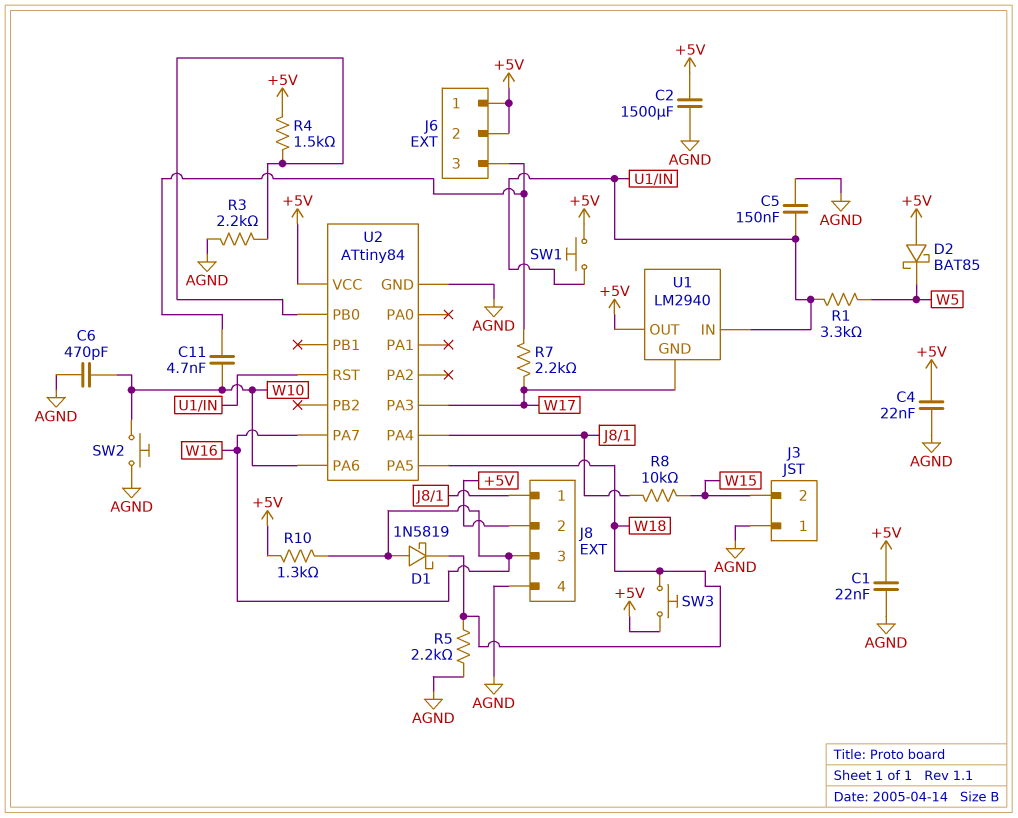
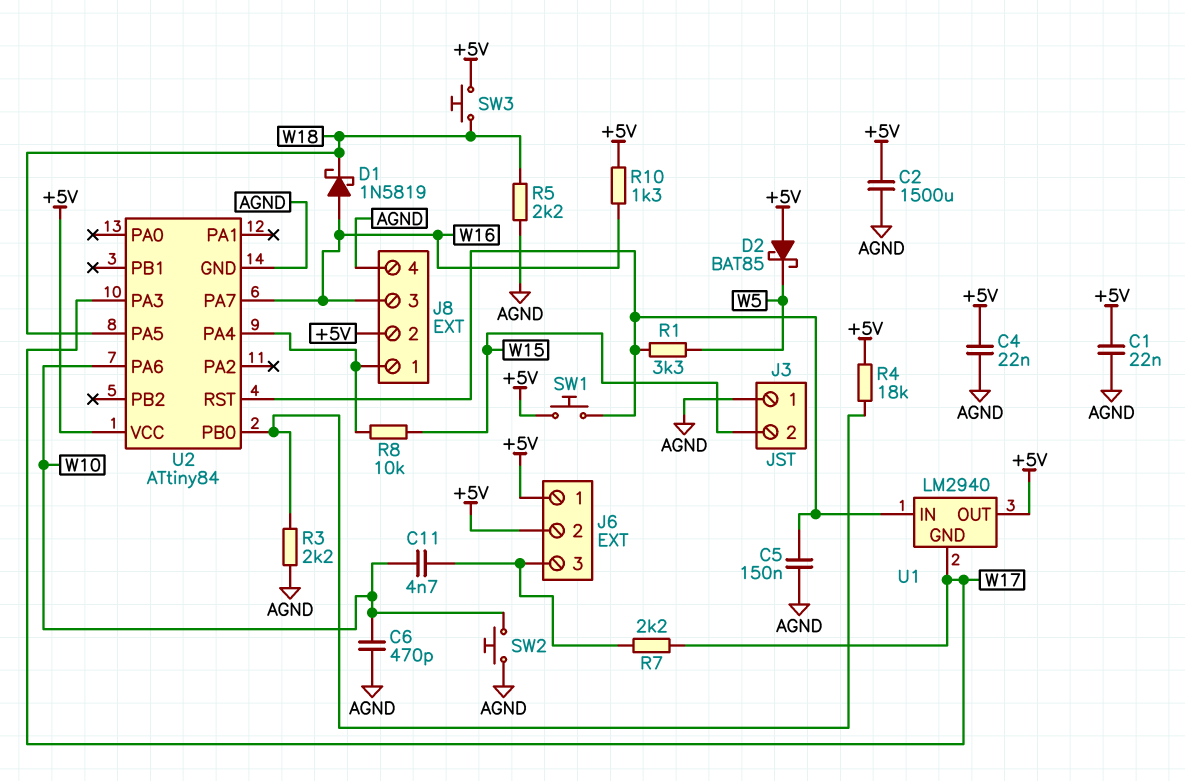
R4: 1.5k (+5V, U2/PB0) -> 18k (+5V, U2/PB0)

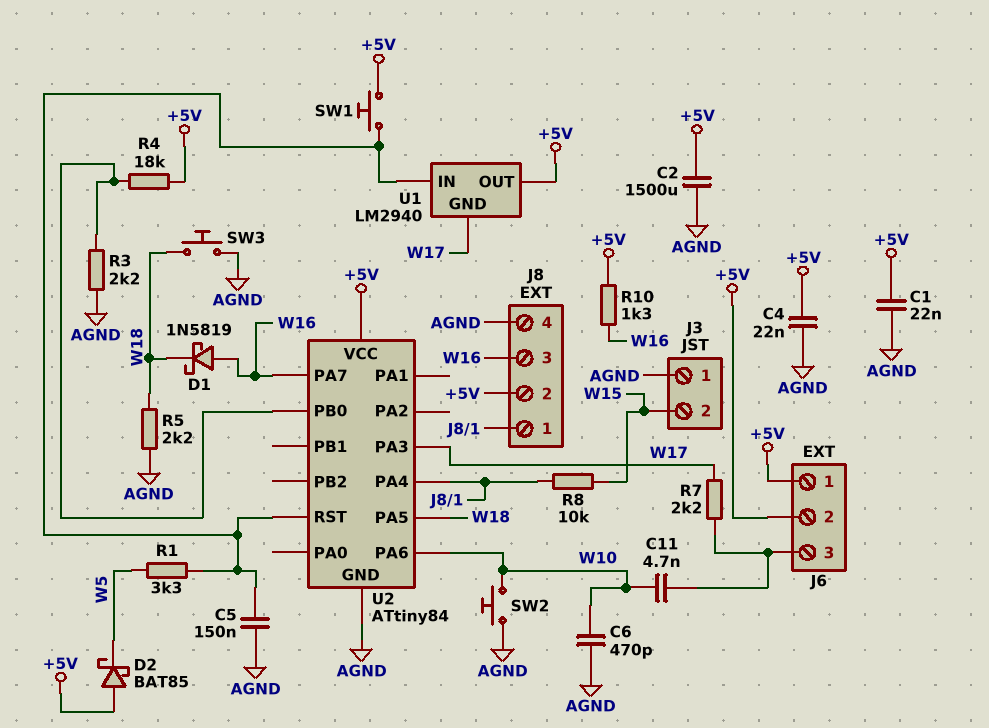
SW3: button (+5V, W18) -> button (AGND, W18)

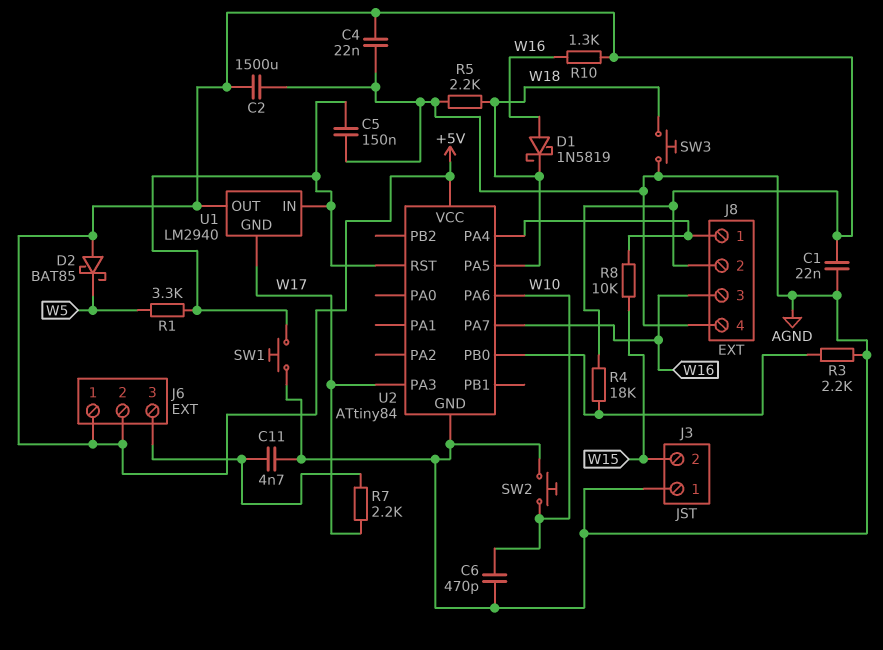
C11: 4.7nF (J6/3, W10) -> 4.7nF (AGND, J6/3)
SW1: button (+5V, U1/IN) -> button (AGND, U1/IN)

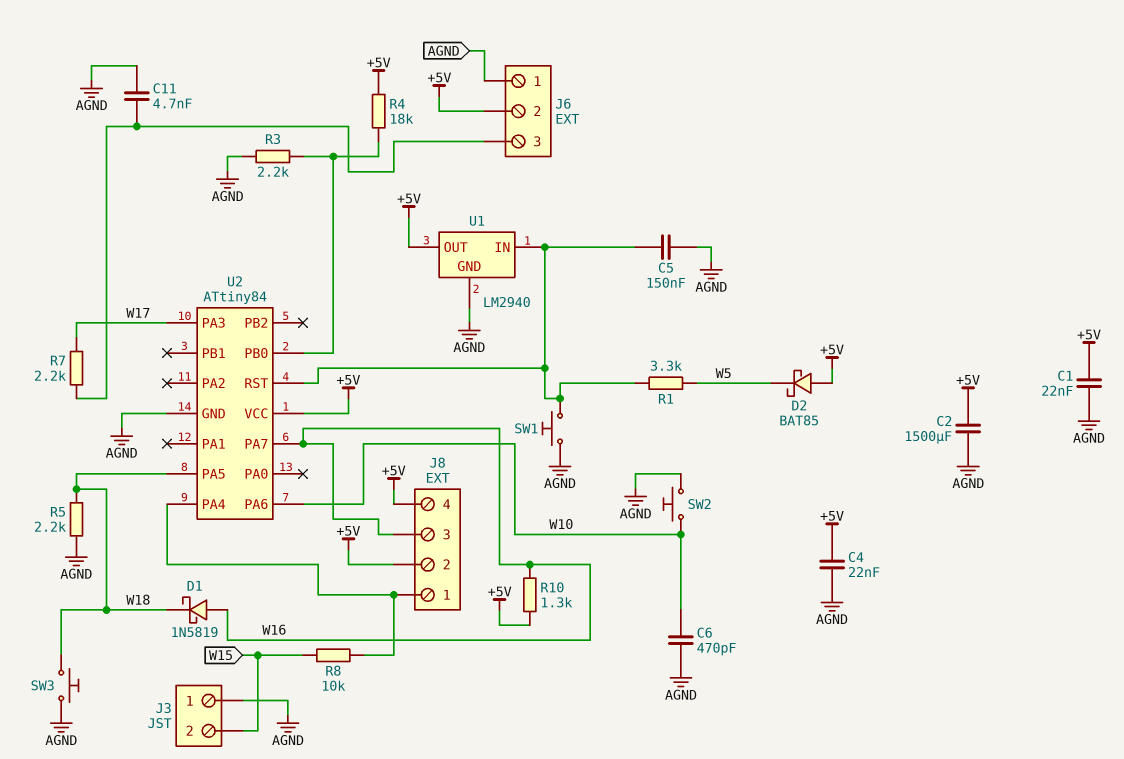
J6 pin 1: +5V -> AGND
J8 pin 4: AGND -> +5V
U1 pin GND: W17 -> AGND

